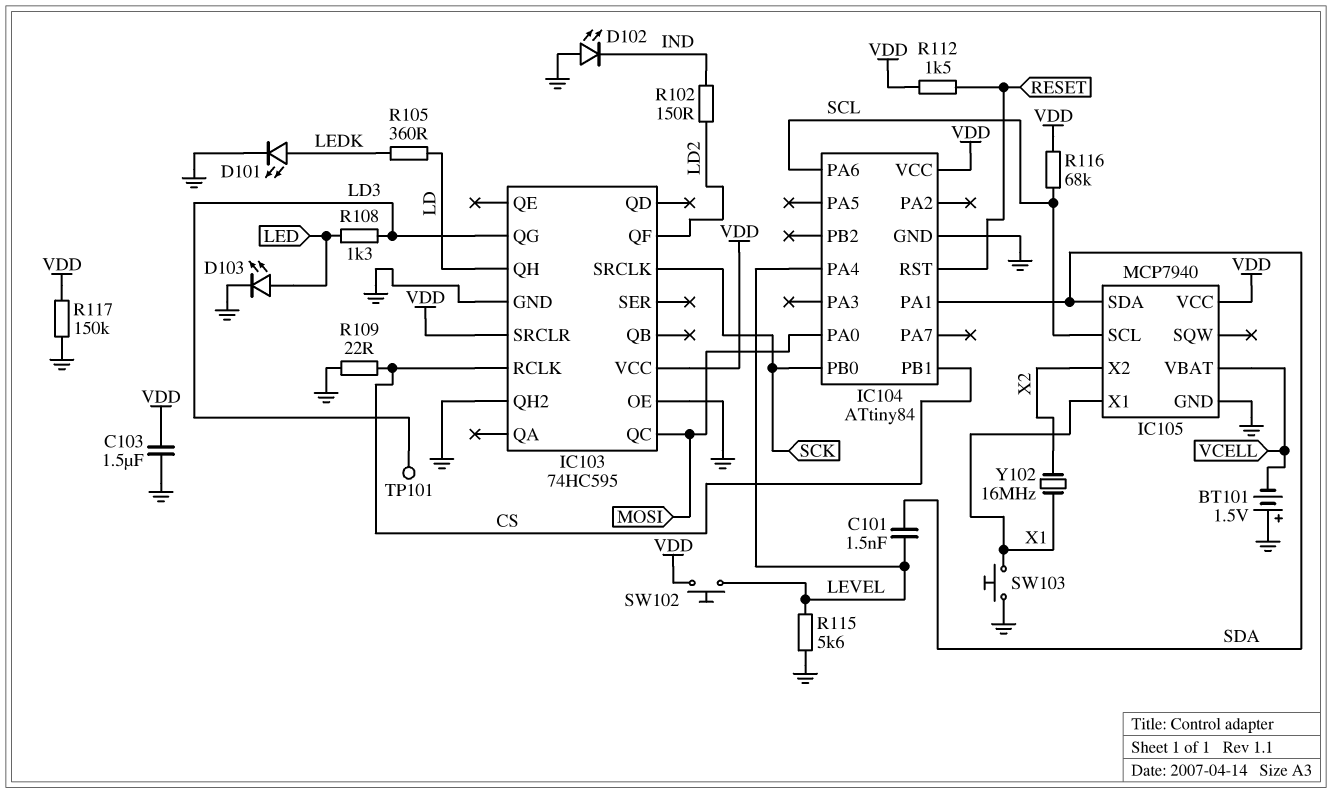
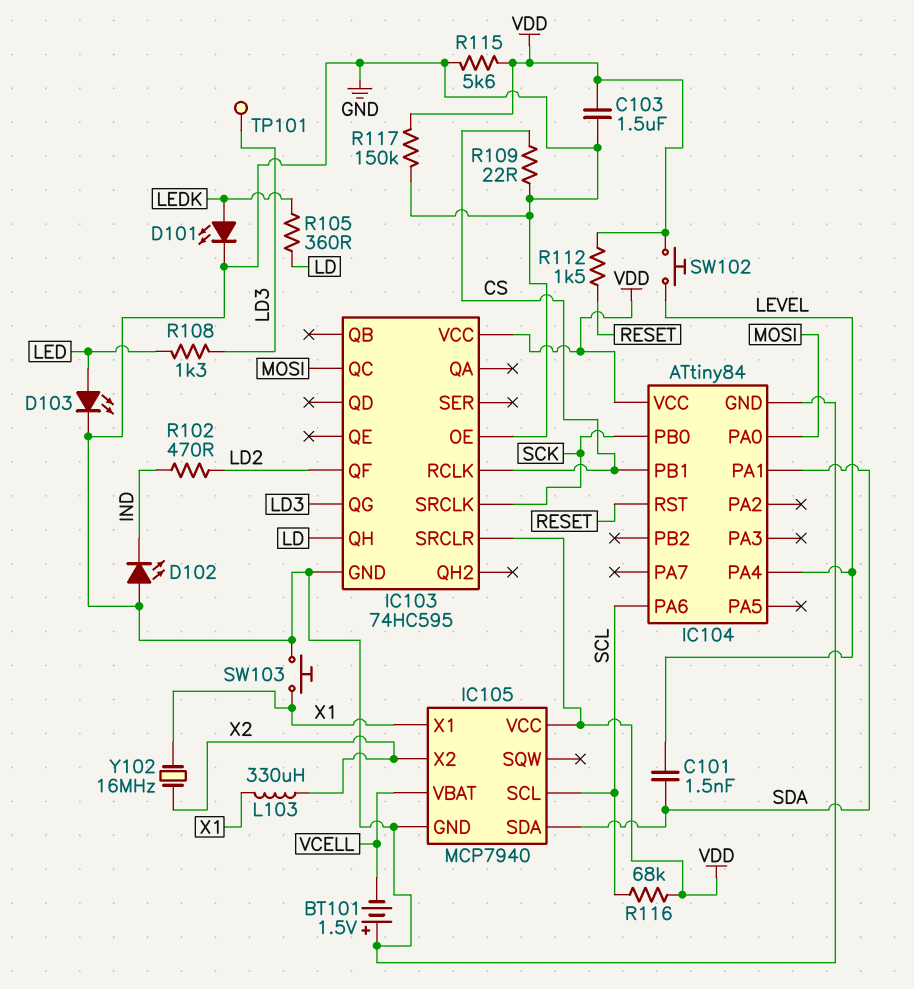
IC103 pin QH2: GND -> none
L103: none -> 330uH (X1, X2)
R102: 150 (IND, LD2) -> 470 (IND, LD2)
R115: 5.6k (GND, LEVEL) -> 5.6k (GND, VDD)

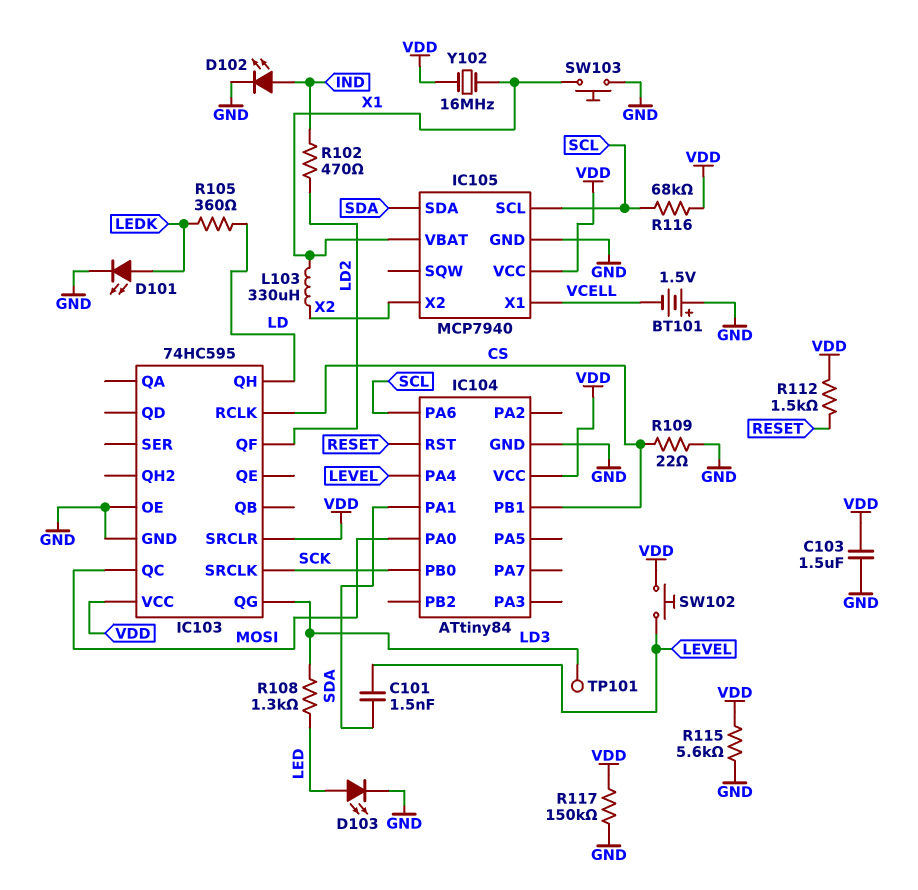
D102: LED (A GND, K IND) -> LED (A IND, K GND)
IC105 pin VBAT: VCELL -> X1
IC105 pin X1: X1 -> VCELL
Y102: 16MHz (X1, X2) -> 16MHz (VDD, X1)

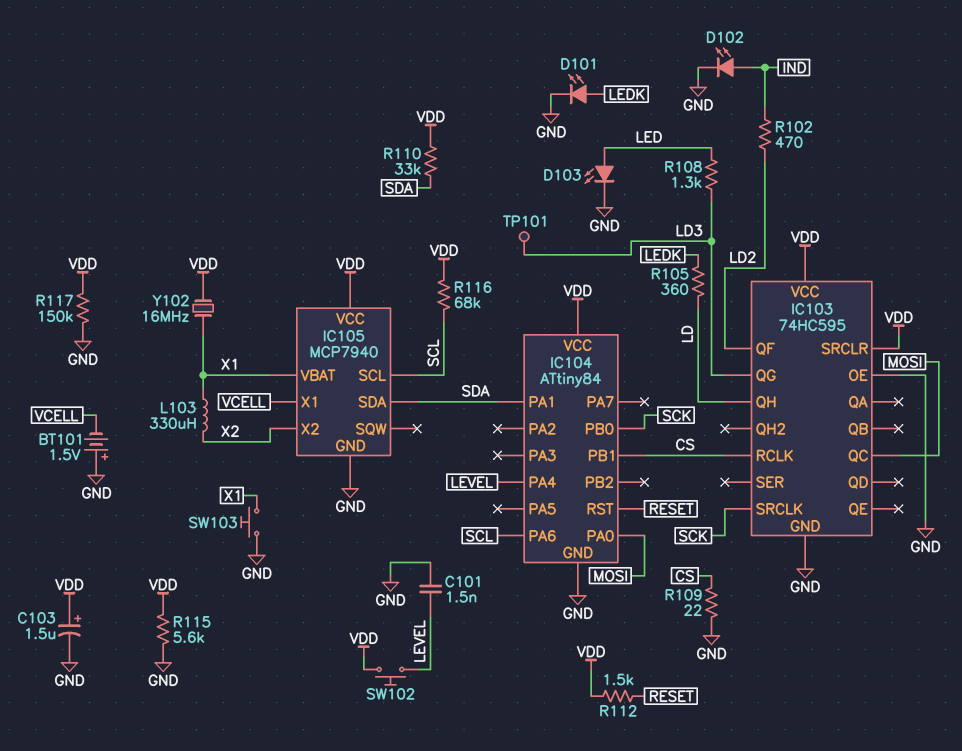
C101: 1.5nF (LEVEL, SDA) -> 1.5nF (GND, LEVEL)
C103: 1.5uF (GND, VDD) -> 1.5uF (plus VDD, minus GND)
R110: none -> 33k (SDA, VDD)

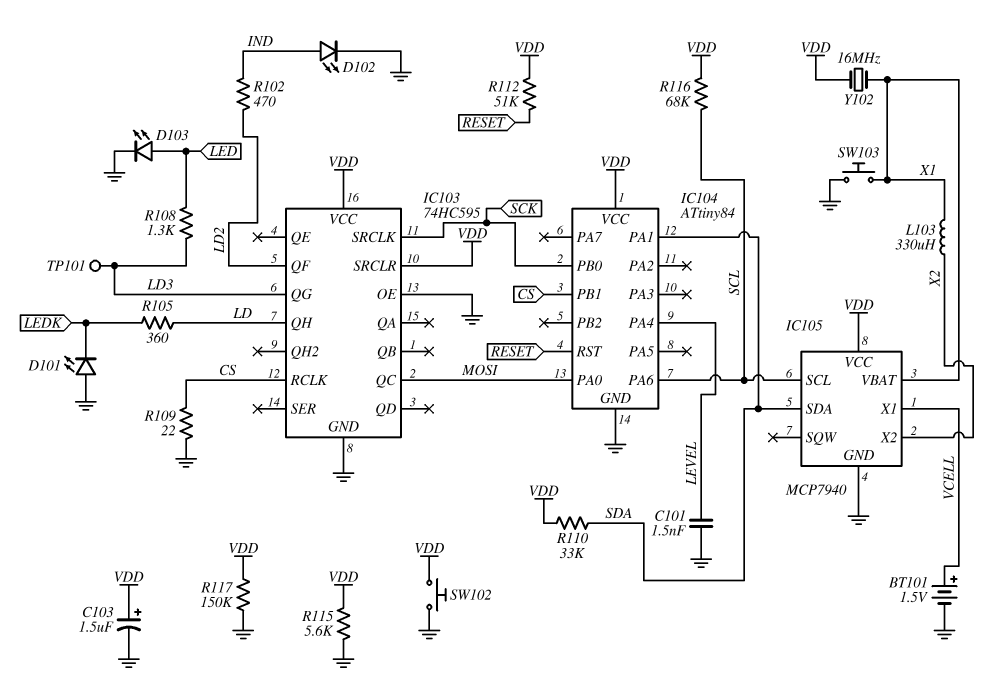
BT101: 1.5V (plus GND, minus VCELL) -> 1.5V (plus VCELL, minus GND)
D101: LED (A LEDK, K GND) -> LED (A GND, K LEDK)
R112: 1.5k (RESET, VDD) -> 51k (RESET, VDD)
SW102: button (LEVEL, VDD) -> button (GND, VDD)

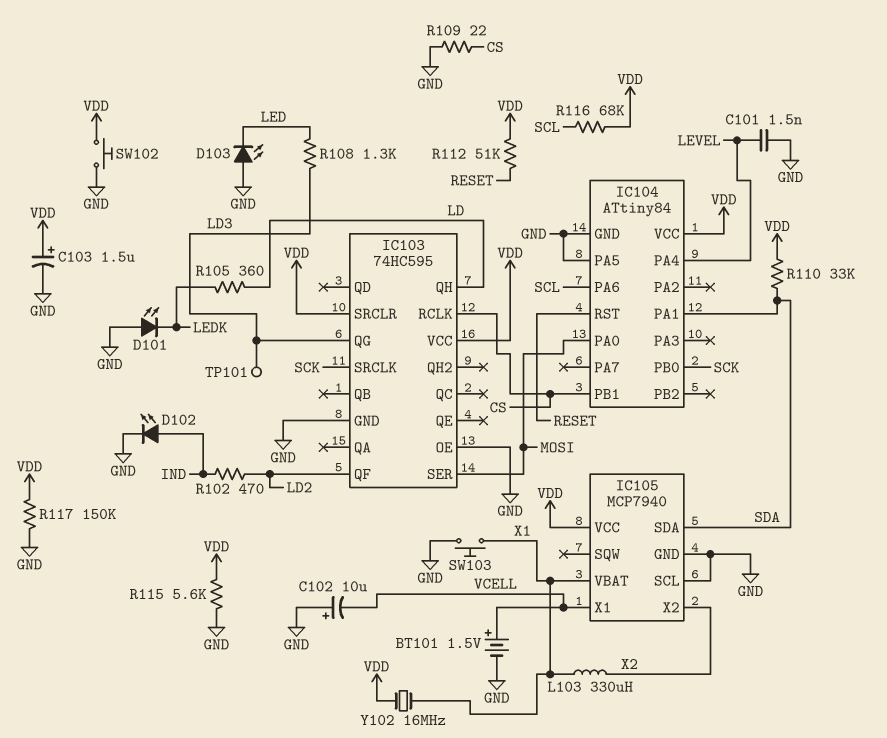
C102: none -> 10uF (plus GND, minus VCELL)
D103: LED (A LED, K GND) -> LED (A GND, K LED)
IC103 pin QC: MOSI -> none
IC103 pin SER: none -> MOSI
IC104 pin PA5: none -> GND
IC105 pin SCL: SCL -> GND

